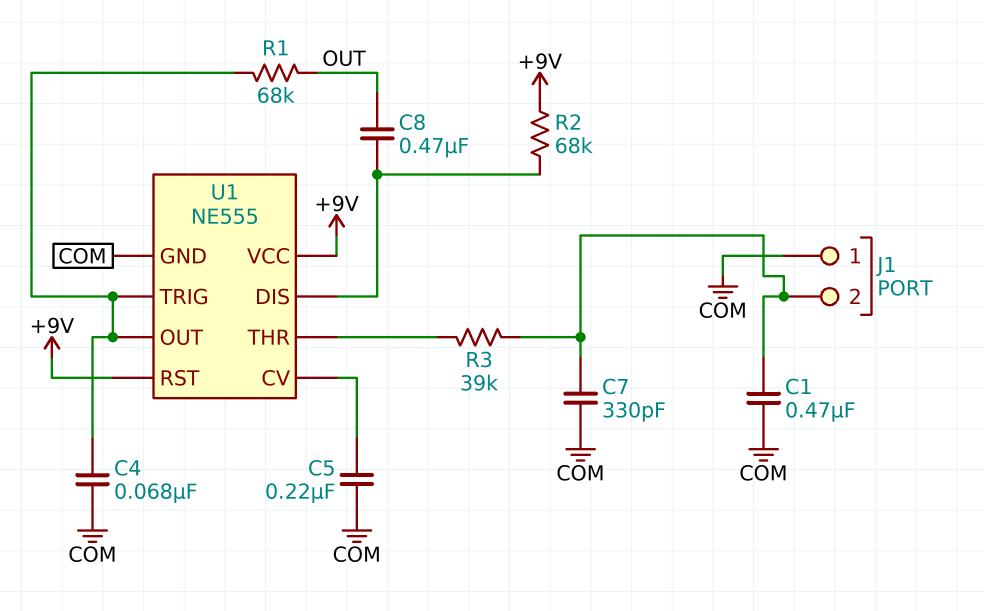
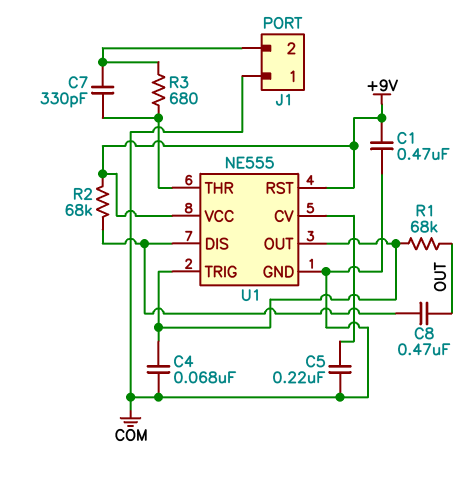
C1: 470nF (COM, J1/2) -> 470nF (+9V, COM)
C7: 330pF (COM, J1/2) -> 330pF (J1/2, U1/THR)
R3: 39k (J1/2, U1/THR) -> 680 (J1/2, U1/THR)

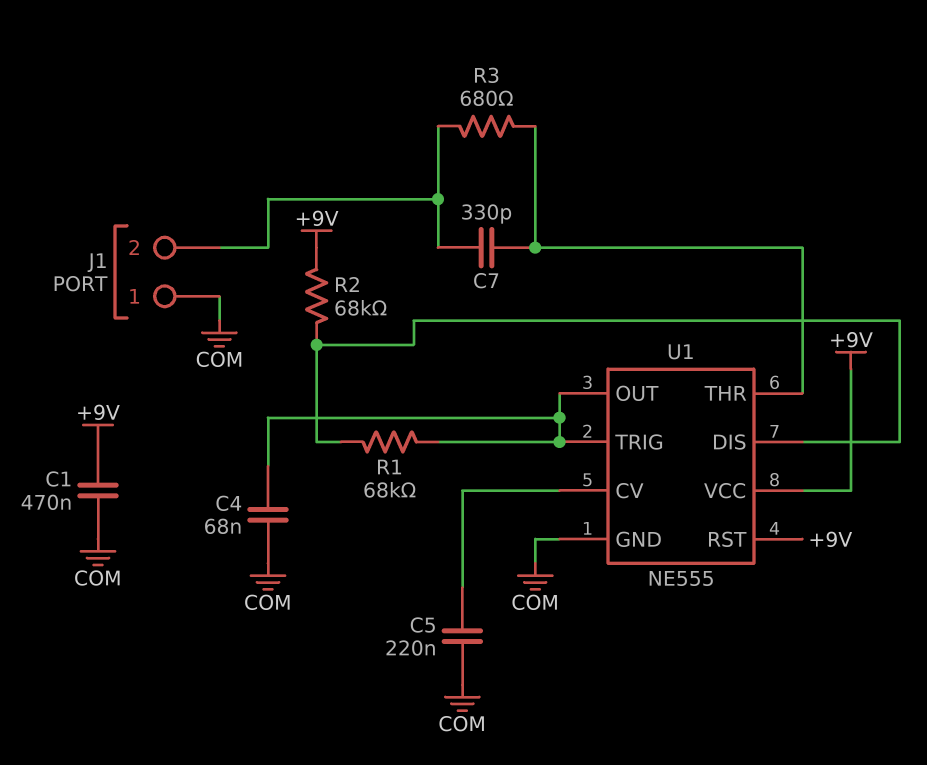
C8: 470nF (OUT, U1/DIS) -> none
R1: 68k (OUT, U1/OUT) -> 68k (U1/DIS, U1/OUT)

